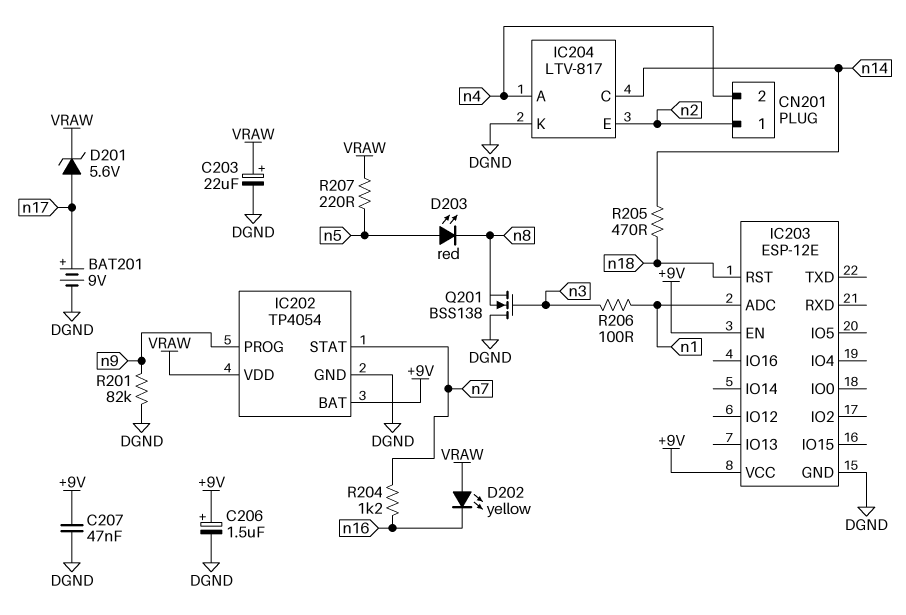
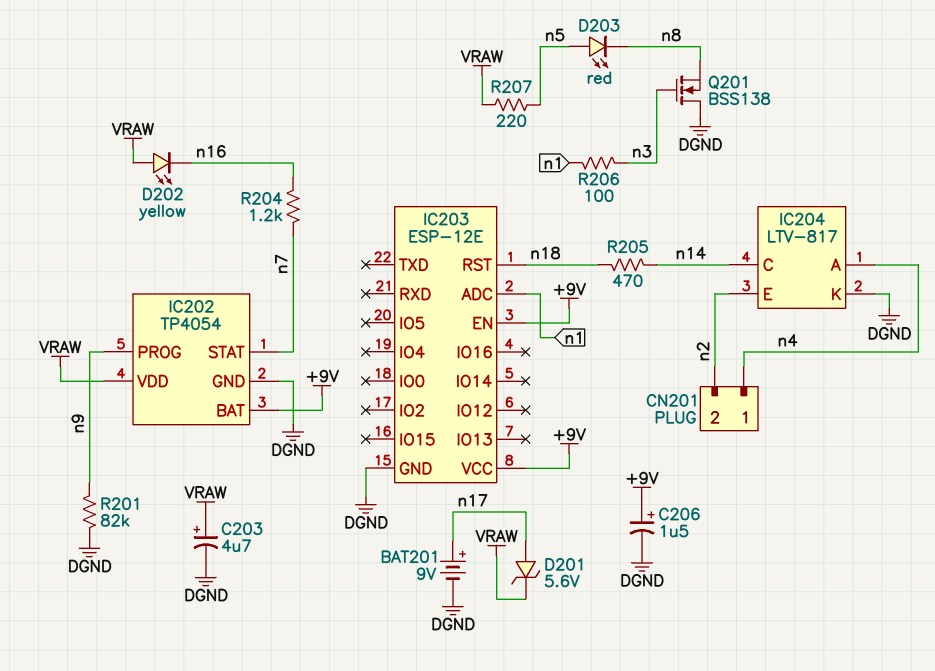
C203: 22uF (plus VRAW, minus DGND) -> 4.7uF (plus VRAW, minus DGND)
C207: 47nF (+9V, DGND) -> none
CN201 pin 1: n2 -> n4
CN201 pin 2: n4 -> n2

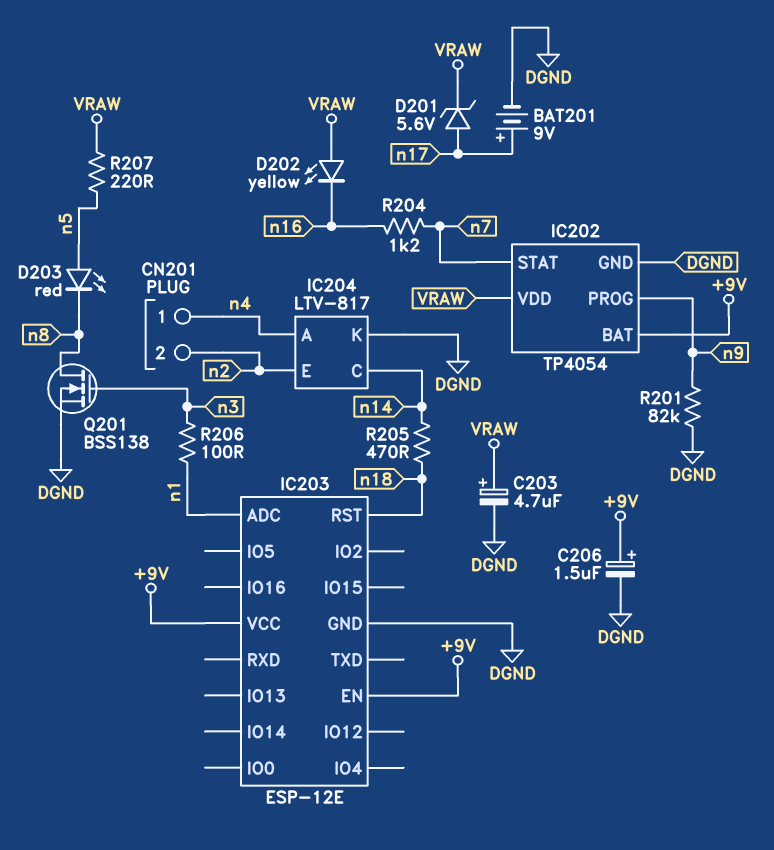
Q201: NMOS BSS138 (G n3, D DGND, S n8) -> NMOS BSS138 (G n3, D n8, S DGND)

